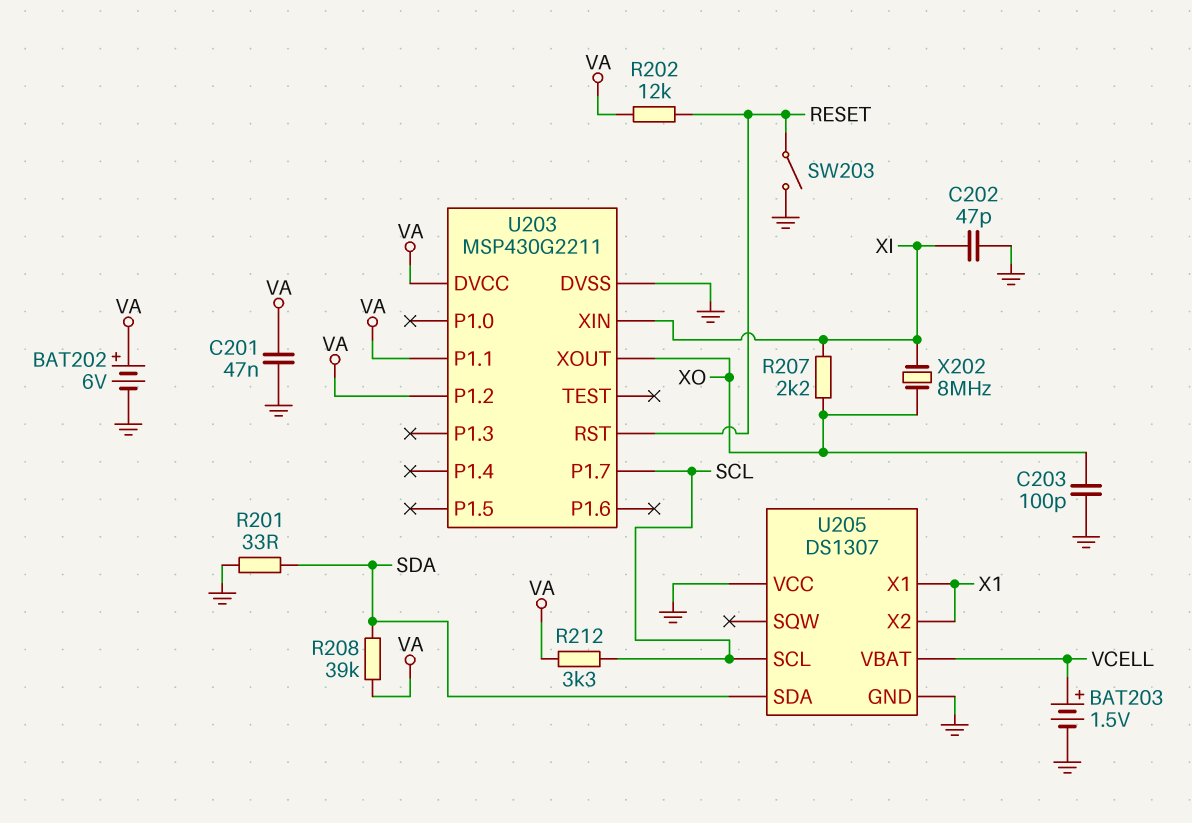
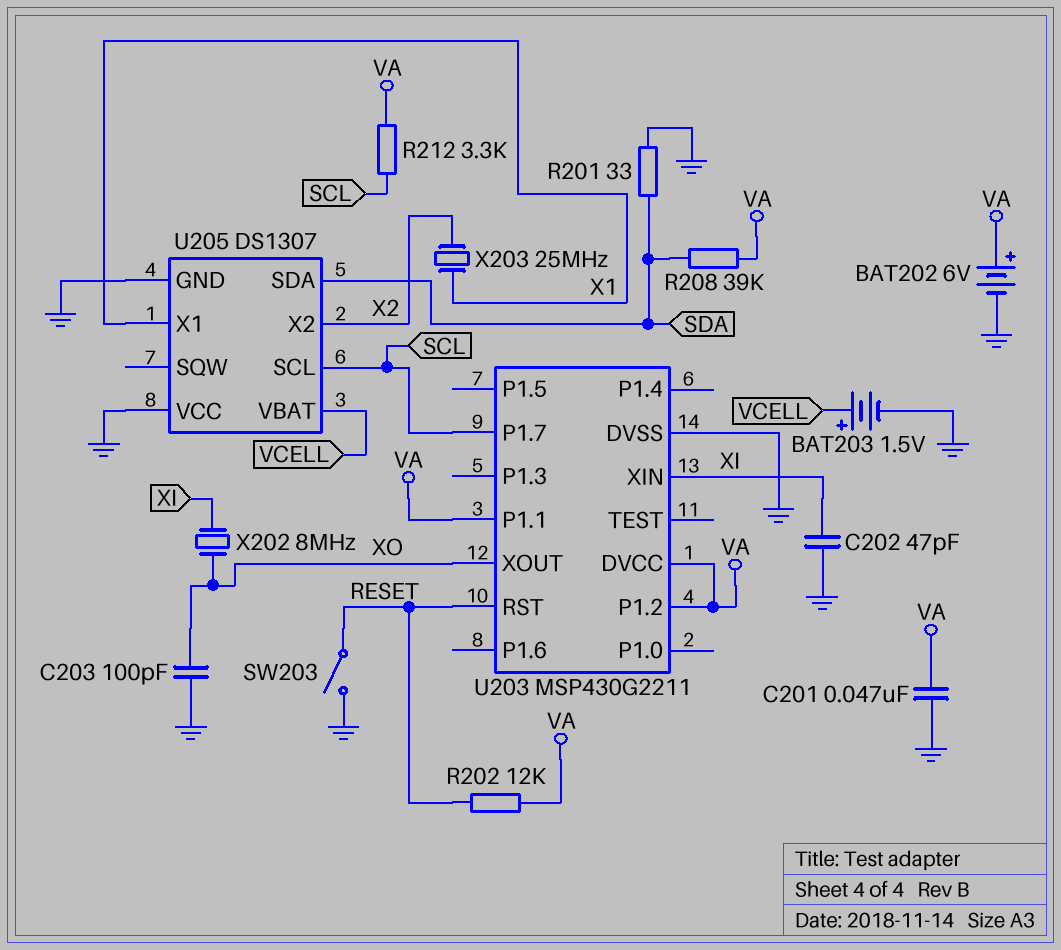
R207: 2.2k (XI, XO) -> none
U205 pin X2: X1 -> X2
X203: none -> 25MHz (X1, X2)

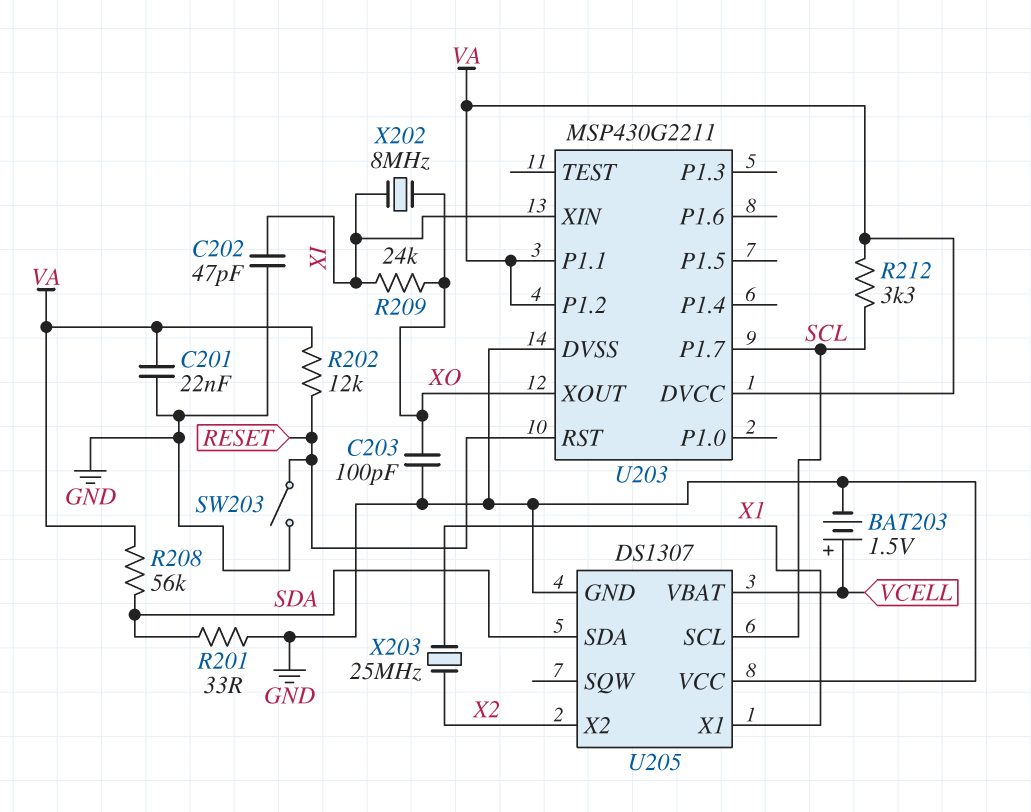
BAT202: 6V (plus VA, minus GND) -> none
C201: 47nF (GND, VA) -> 22nF (GND, VA)
R208: 39k (SDA, VA) -> 56k (SDA, VA)
R209: none -> 24k (XI, XO)

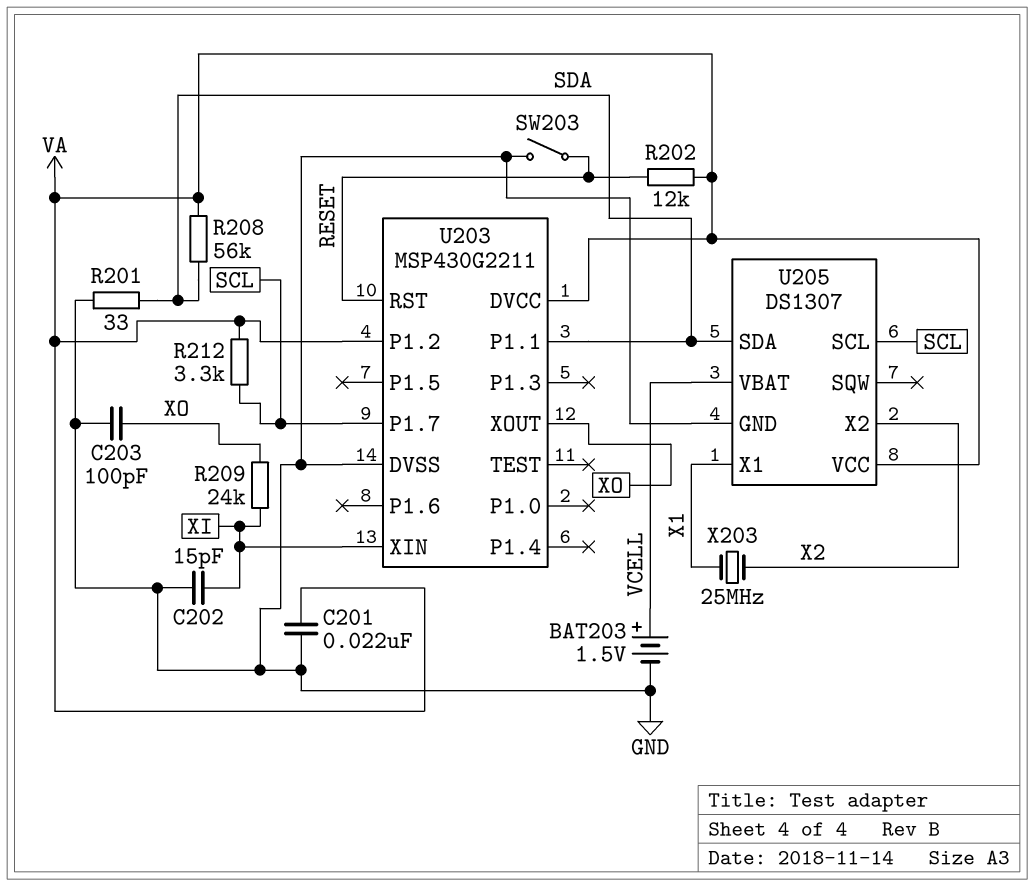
C202: 47pF (GND, XI) -> 15pF (GND, XI)
U203 pin P1.1: VA -> SDA
U205 pin VCC: GND -> VA
X202: 8MHz (XI, XO) -> none

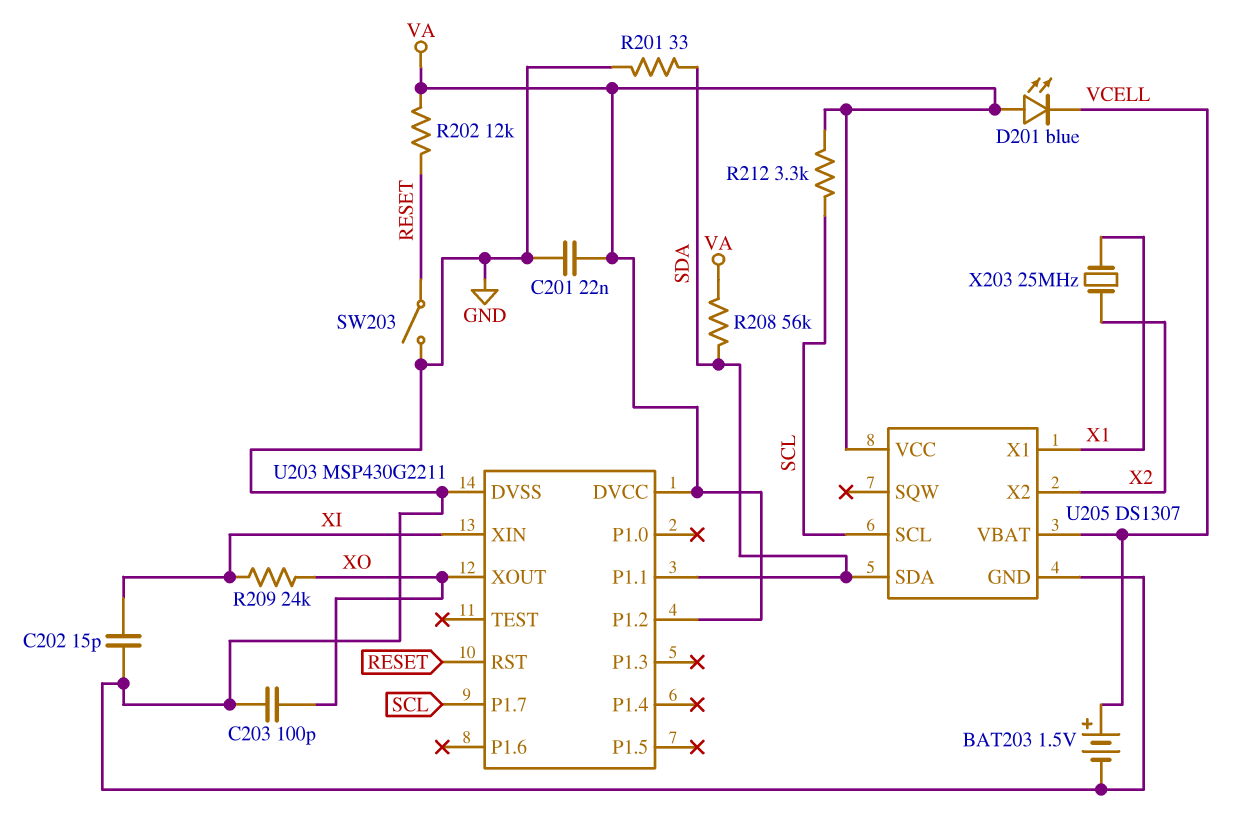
D201: none -> LED blue (A VA, K VCELL)

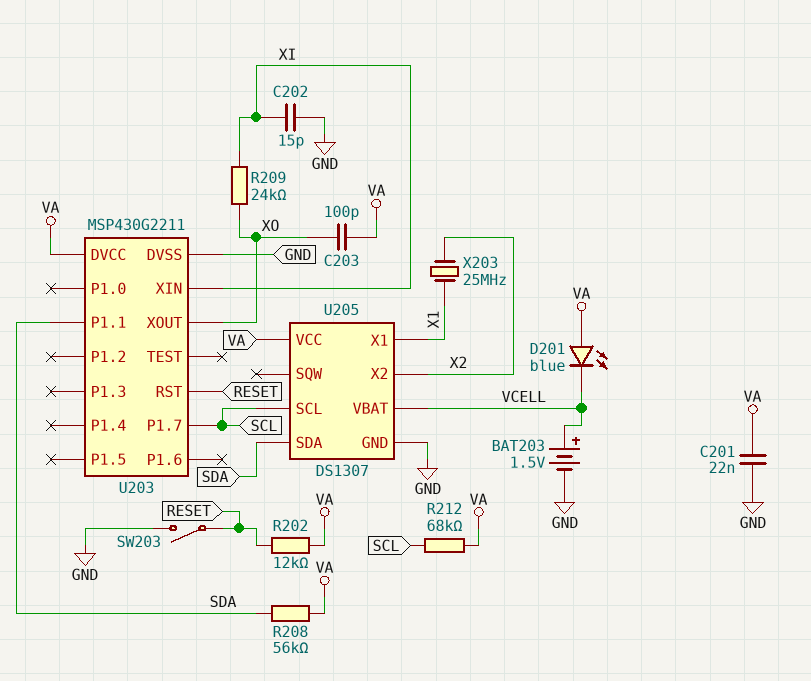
C203: 100pF (GND, XO) -> 100pF (VA, XO)
R201: 33 (GND, SDA) -> none
R212: 3.3k (SCL, VA) -> 68k (SCL, VA)
U203 pin P1.2: VA -> none

